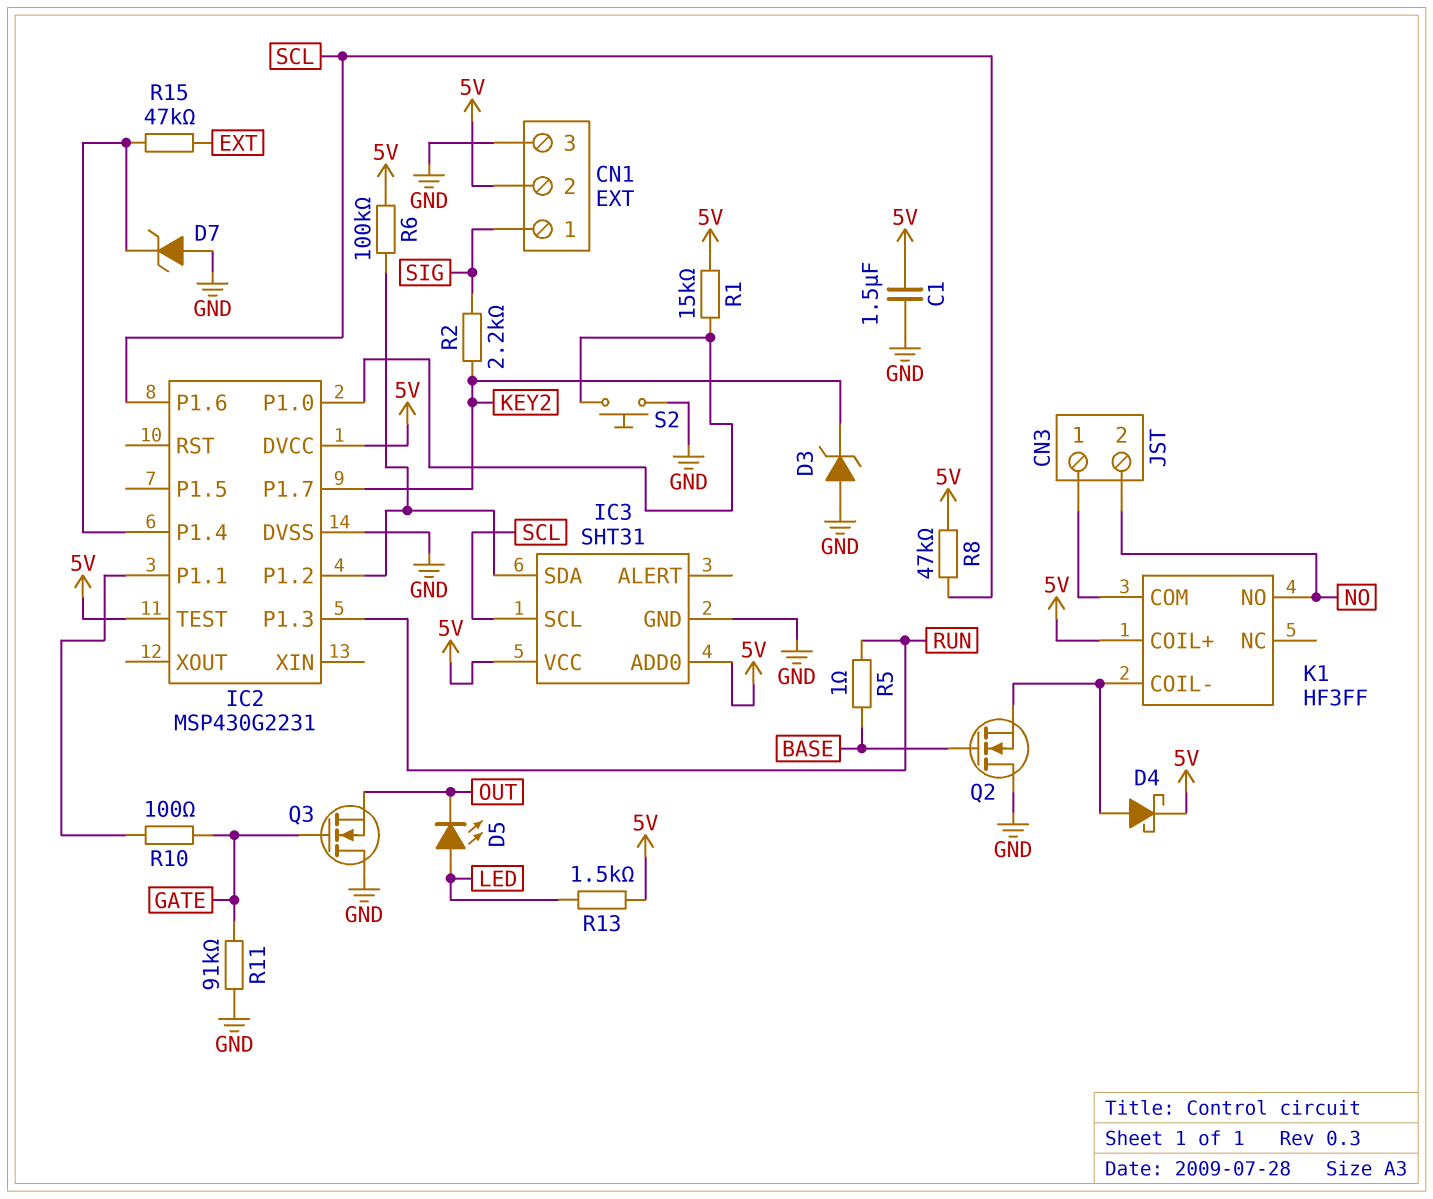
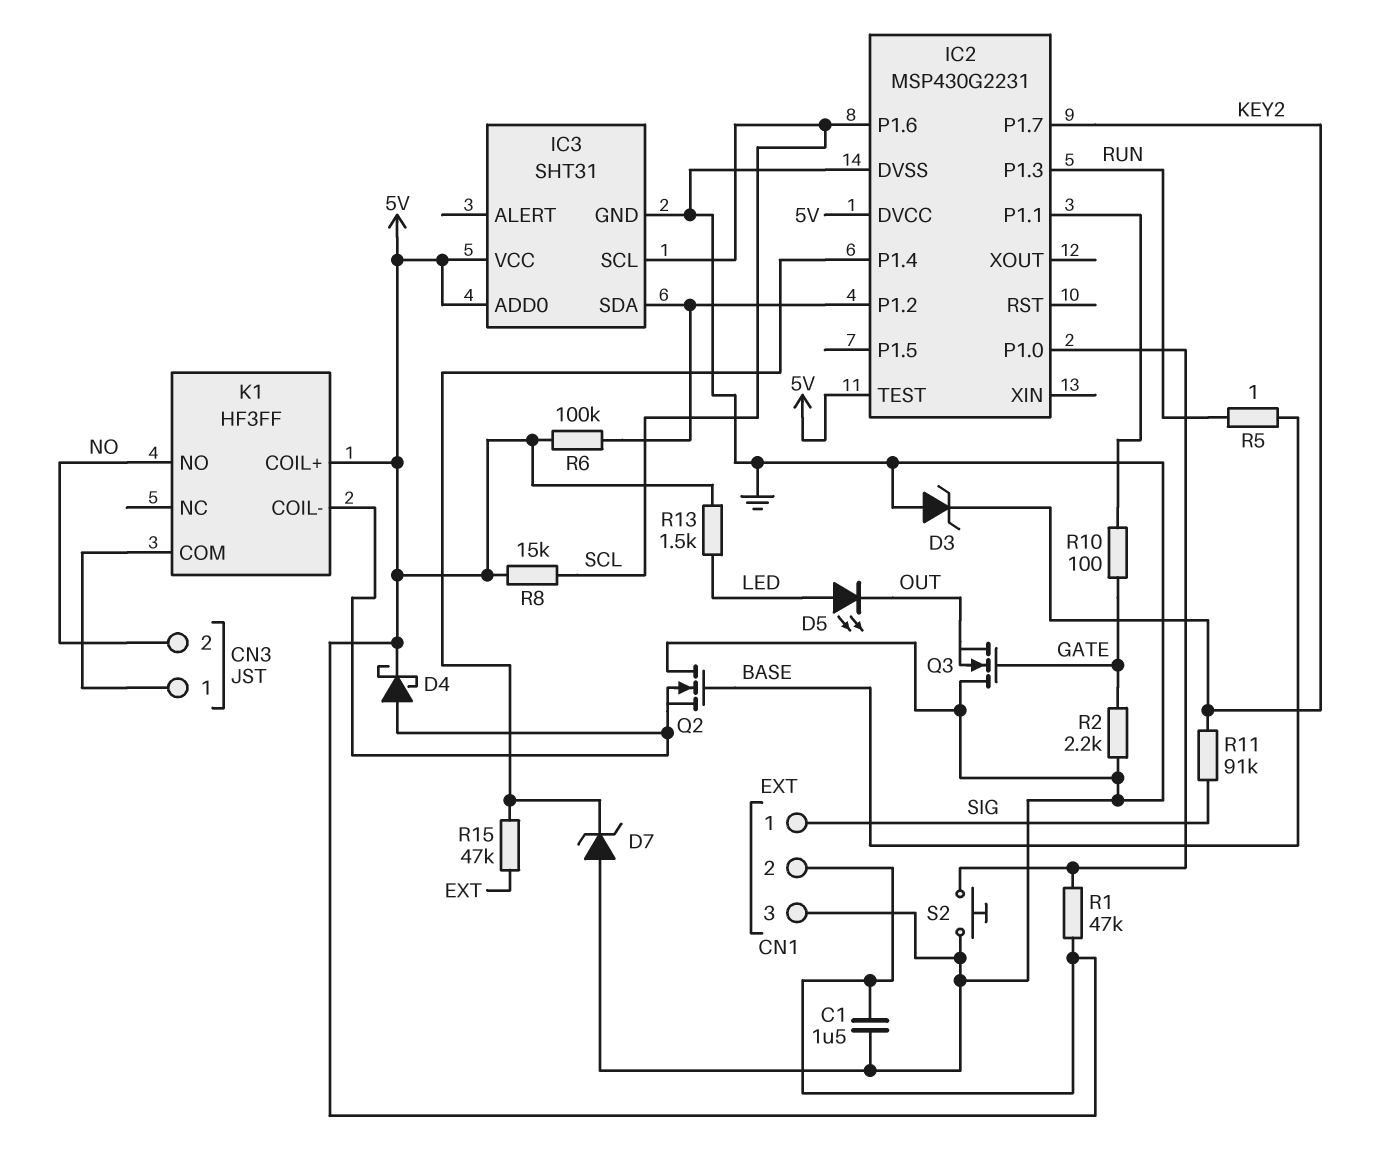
R1: 15k (5V, IC2/P1.0) -> 47k (5V, IC2/P1.0)
R2: 2.2k (KEY2, SIG) -> 2.2k (GATE, GND)
R8: 47k (5V, SCL) -> 15k (5V, SCL)
R11: 91k (GATE, GND) -> 91k (KEY2, SIG)

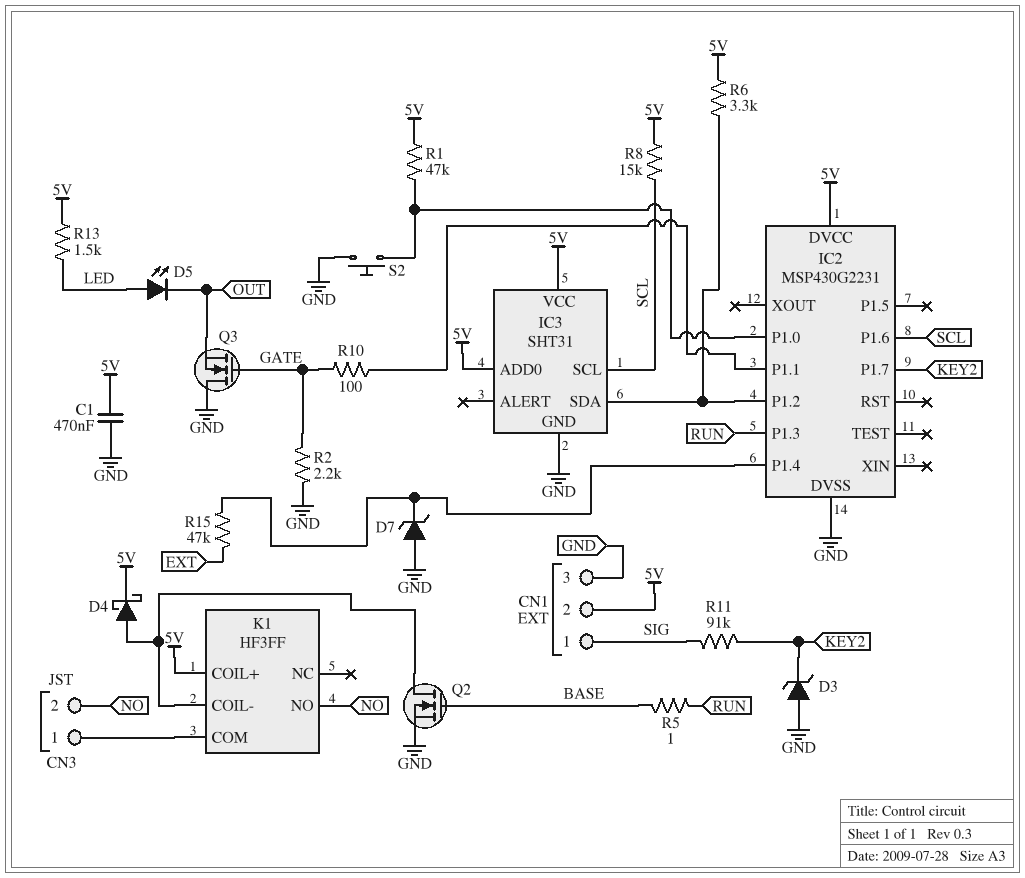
C1: 1.5uF (5V, GND) -> 470nF (5V, GND)
IC2 pin TEST: 5V -> none
Q2: NMOS (G BASE, D GND, S K1/COIL-) -> NMOS (G BASE, D K1/COIL-, S GND)
R6: 100k (5V, IC2/P1.2) -> 3.3k (5V, IC2/P1.2)

